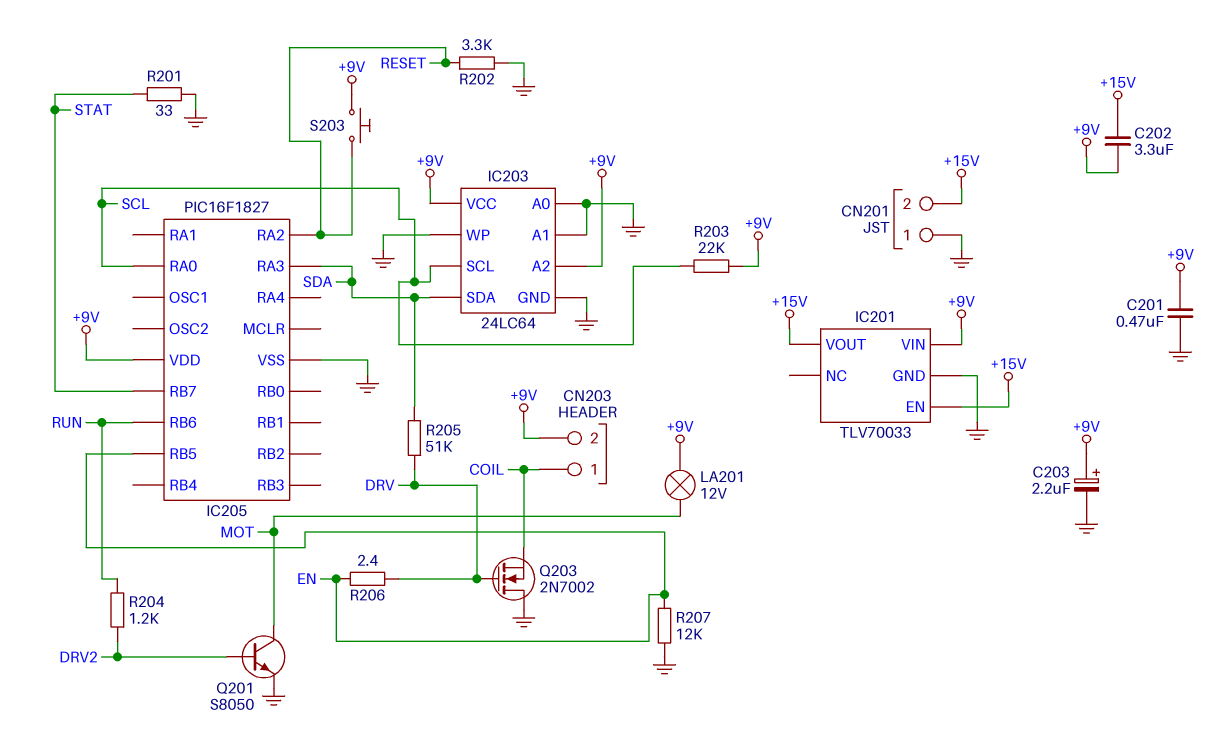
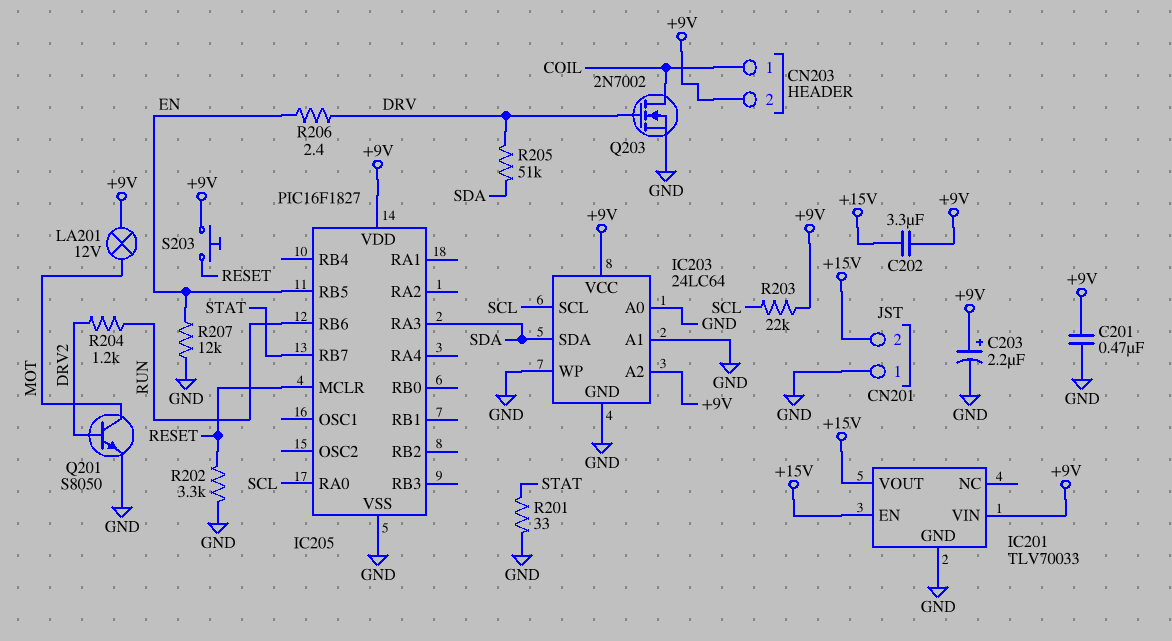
IC205 pin MCLR: none -> RESET
IC205 pin RA2: RESET -> none
Q203: NMOS 2N7002 (G DRV, D GND, S COIL) -> NMOS 2N7002 (G DRV, D COIL, S GND)

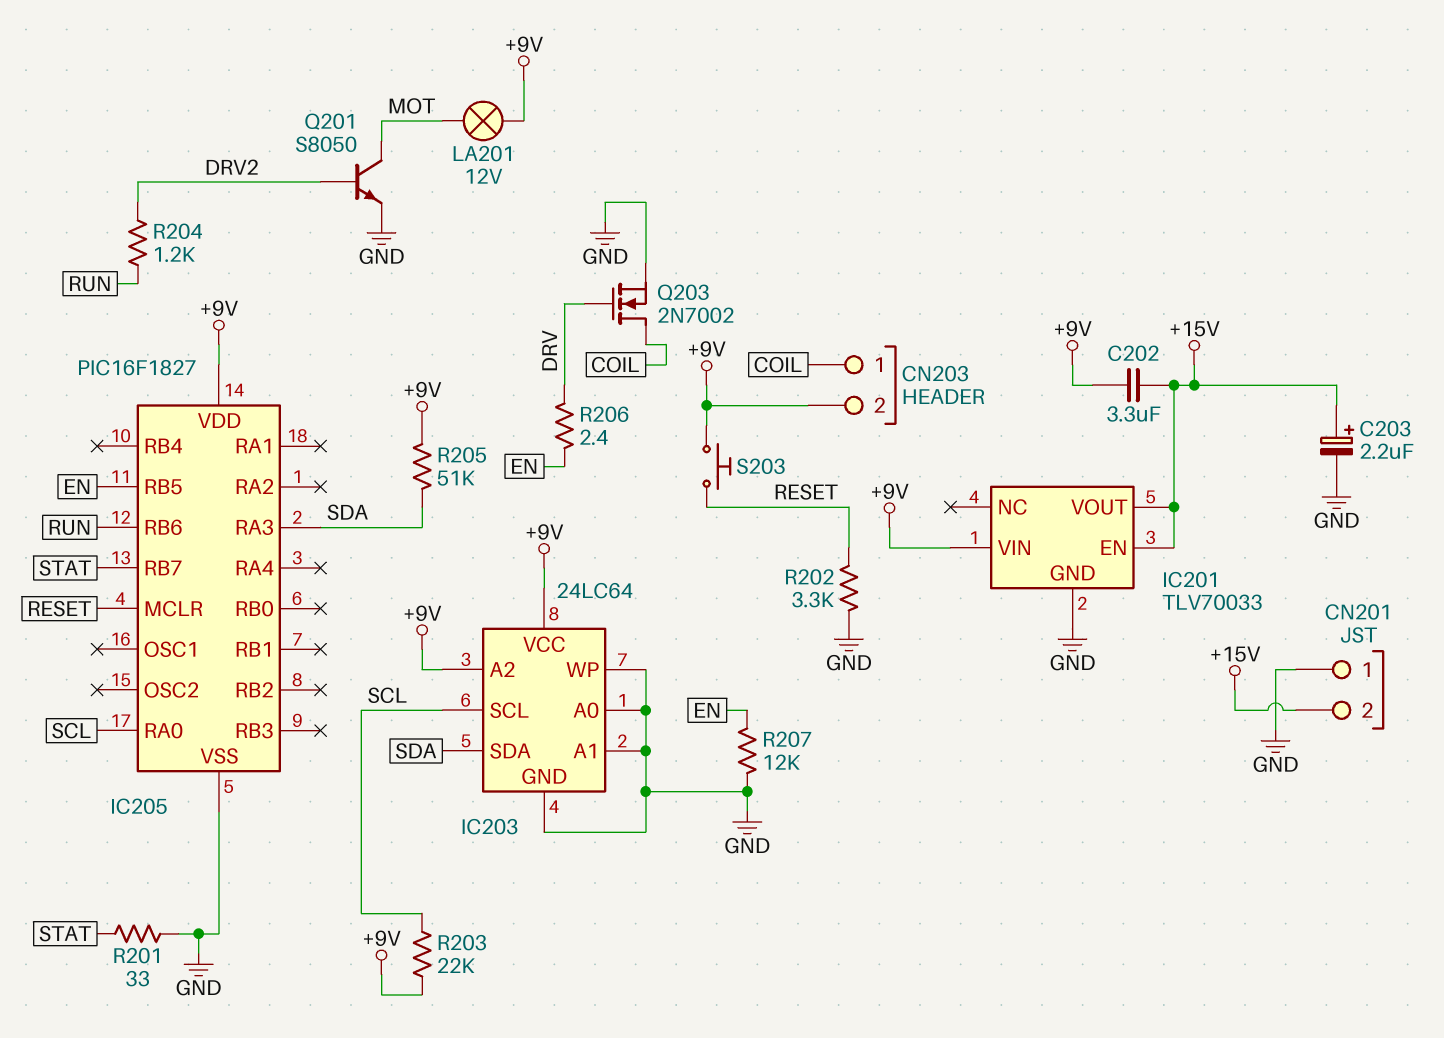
C201: 470nF (+9V, GND) -> none
C203: 2.2uF (plus +9V, minus GND) -> 2.2uF (plus +15V, minus GND)
R205: 51k (DRV, SDA) -> 51k (+9V, SDA)

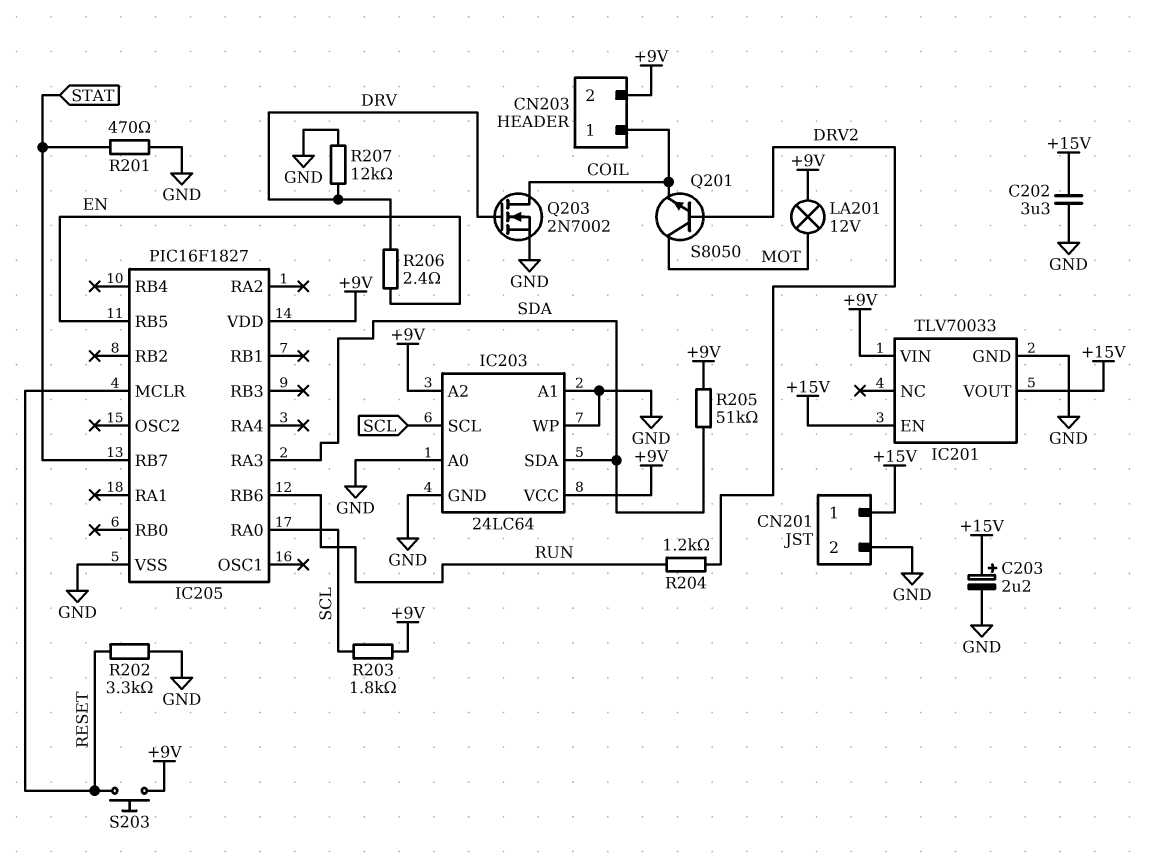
C202: 3.3uF (+9V, +15V) -> 3.3uF (+15V, GND)
CN201 pin 1: GND -> +15V
CN201 pin 2: +15V -> GND
Q201: NPN S8050 (B DRV2, C MOT, E GND) -> NPN S8050 (B DRV2, C MOT, E COIL)
R201: 33 (GND, STAT) -> 470 (GND, STAT)
R203: 22k (+9V, SCL) -> 1.8k (+9V, SCL)
R207: 12k (EN, GND) -> 12k (DRV, GND)

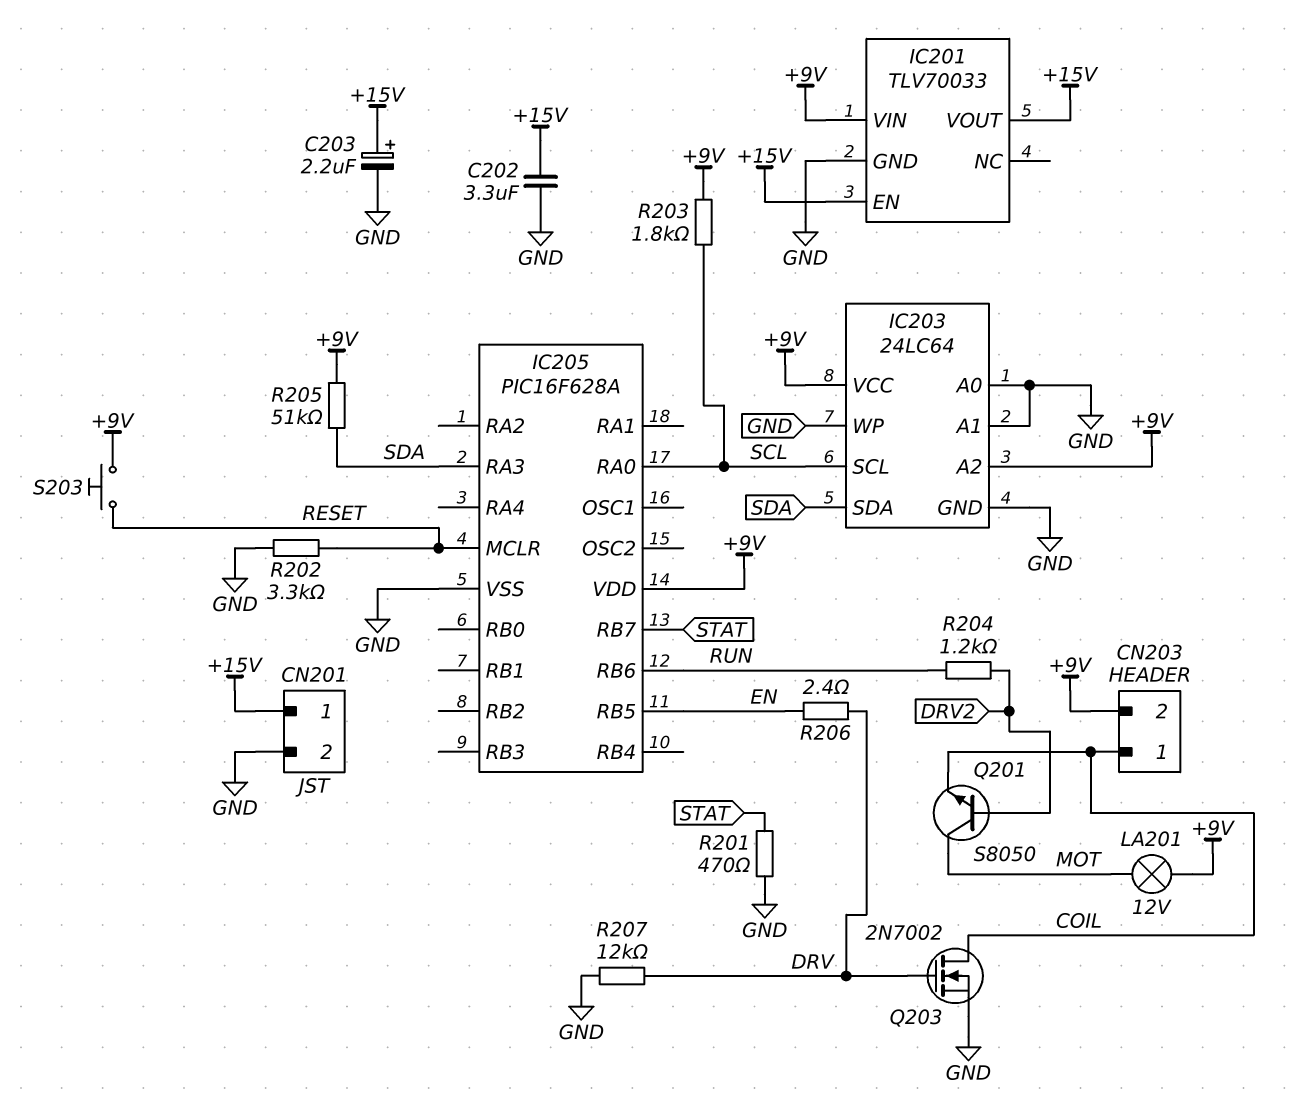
IC205: PIC16F1827 -> PIC16F628A

